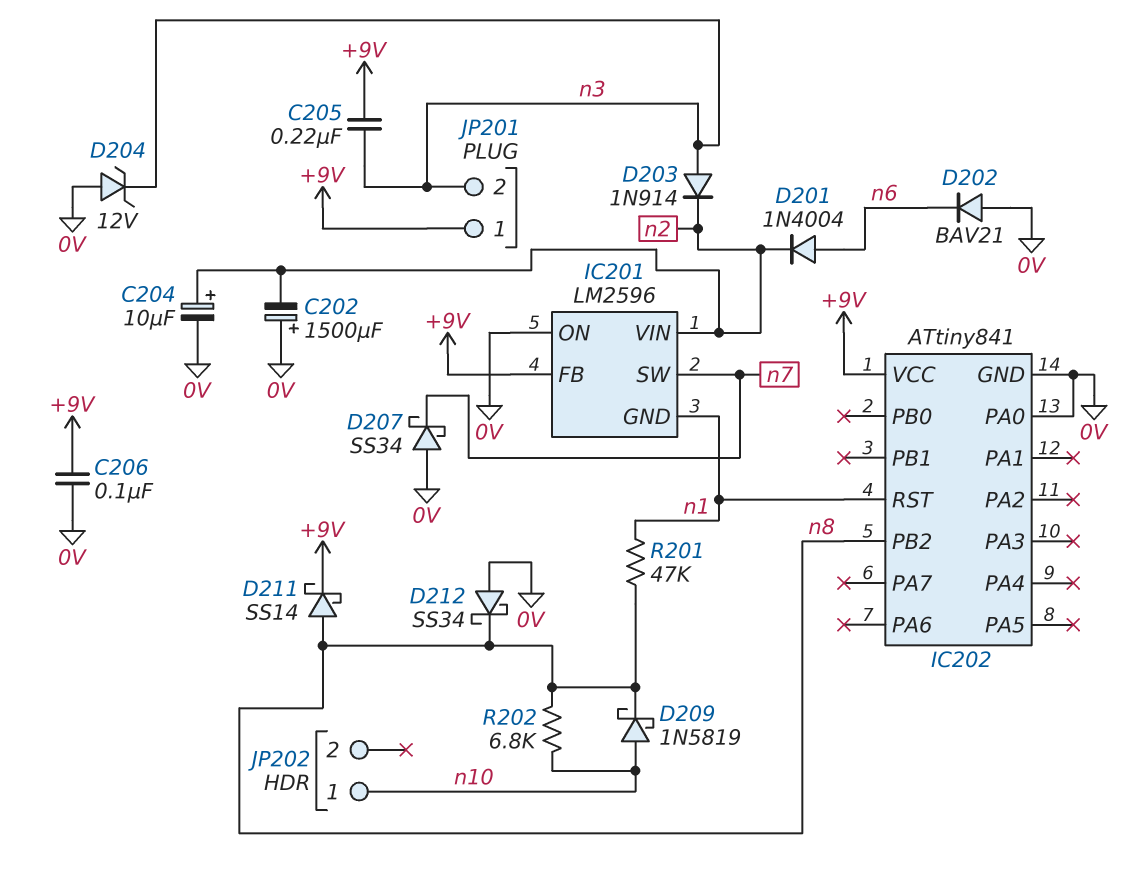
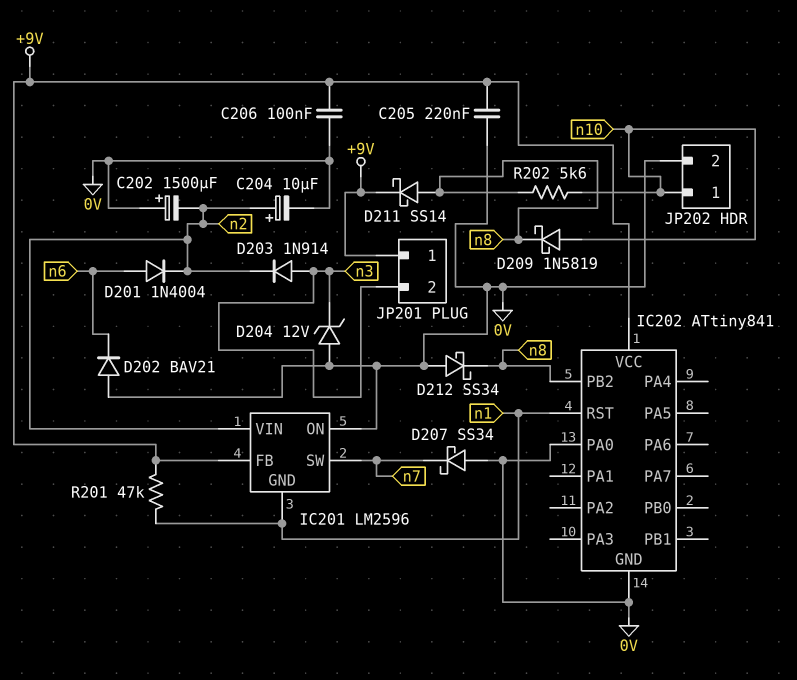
C205: 220nF (+9V, n3) -> 220nF (+9V, 0V)
JP202 pin 2: none -> 0V
R201: 47k (n1, n8) -> 47k (+9V, n1)
R202: 6.8k (n8, n10) -> 5.6k (n8, n10)

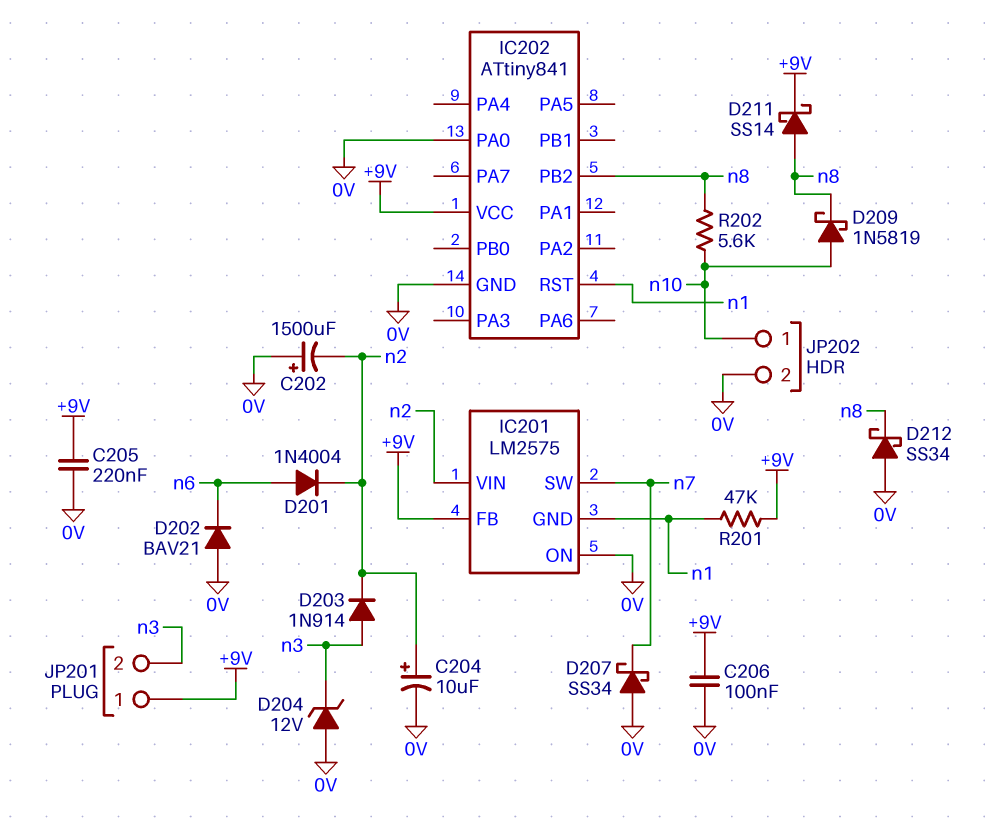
IC201: LM2596 -> LM2575

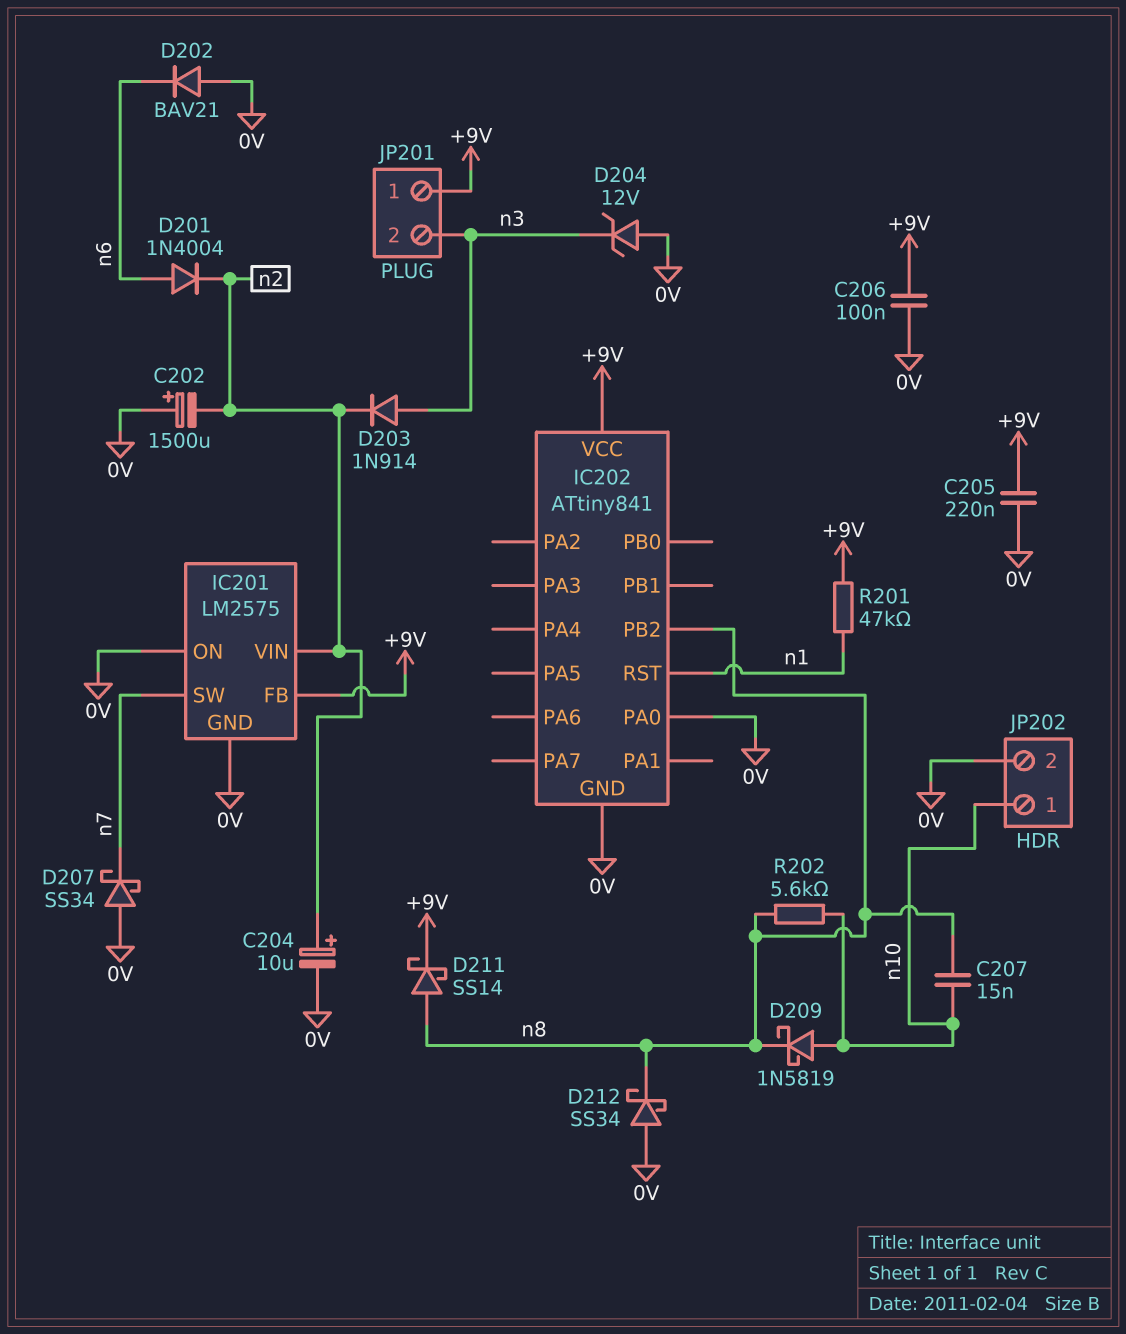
C207: none -> 15nF (n8, n10)
IC201 pin GND: n1 -> 0V

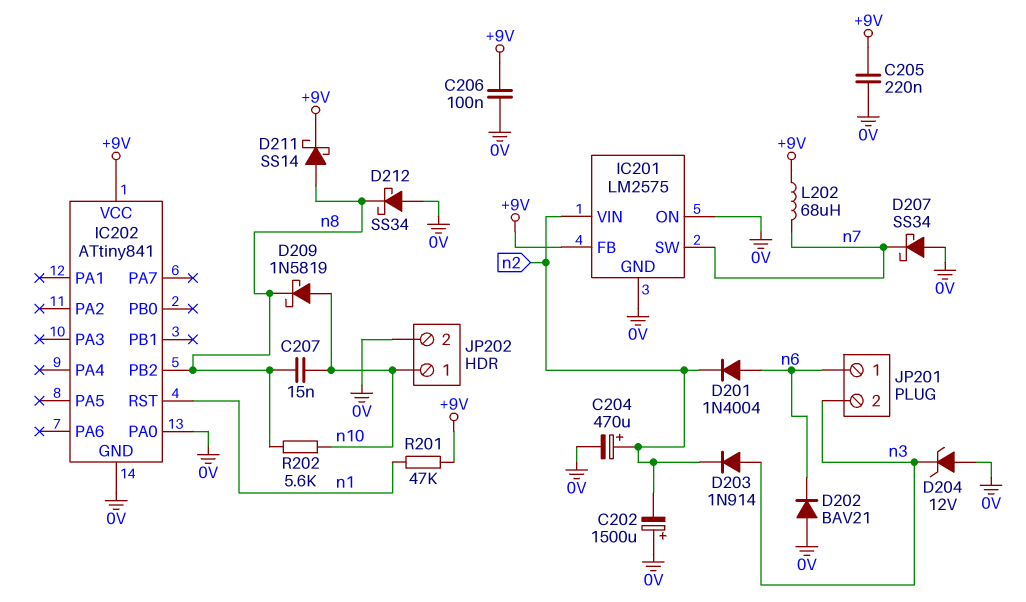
C204: 10uF (plus n2, minus 0V) -> 470uF (plus n2, minus 0V)
JP201 pin 1: +9V -> n6
L202: none -> 68uH (+9V, n7)

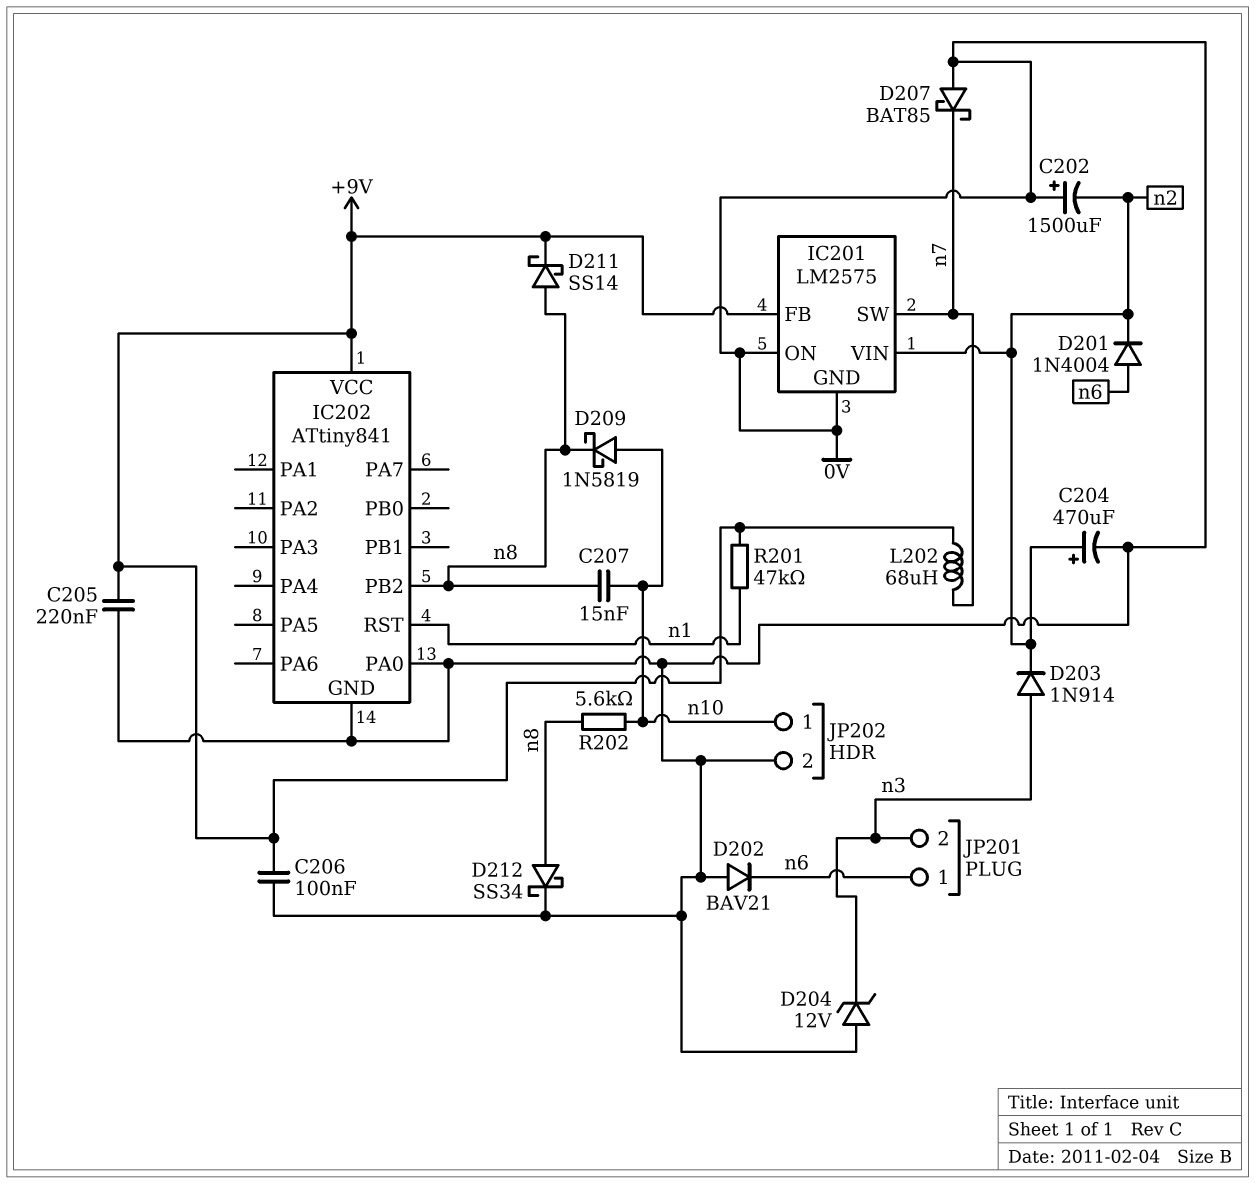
D207: schottky SS34 (A 0V, K n7) -> schottky BAT85 (A 0V, K n7)
D212: schottky SS34 (A 0V, K n8) -> schottky SS34 (A n8, K 0V)

